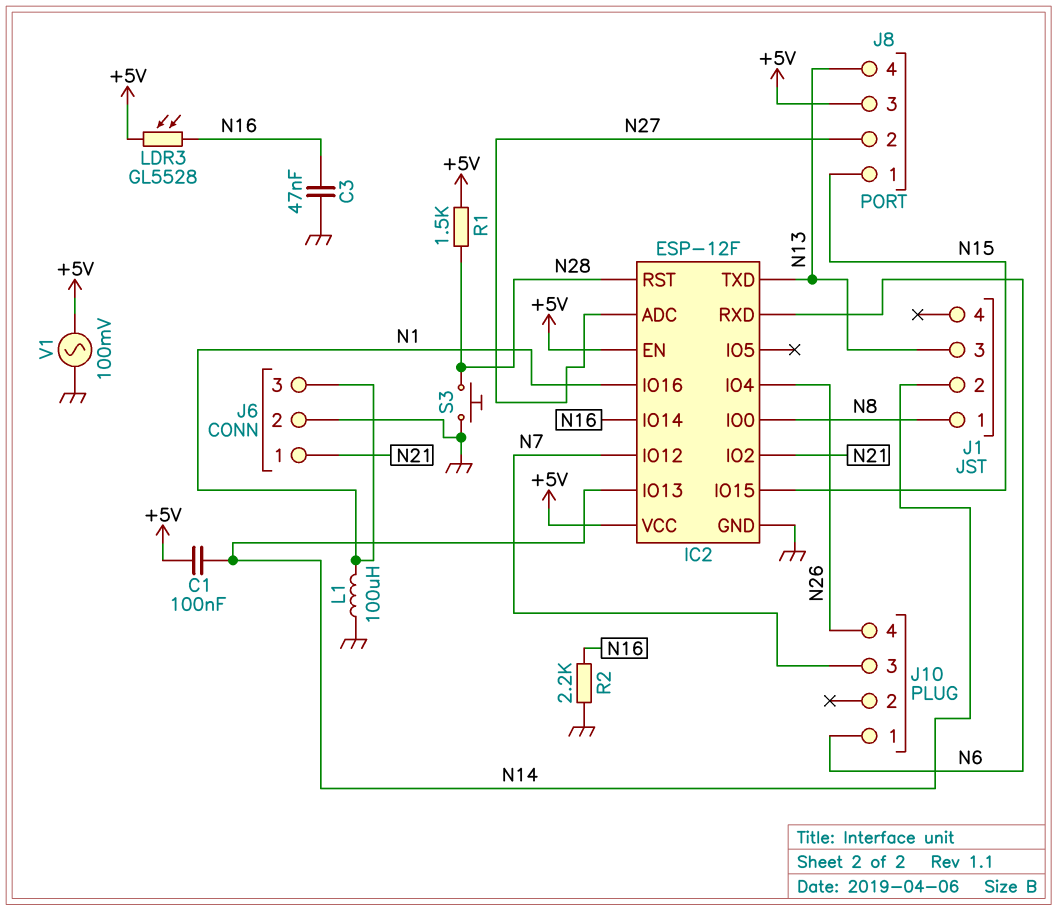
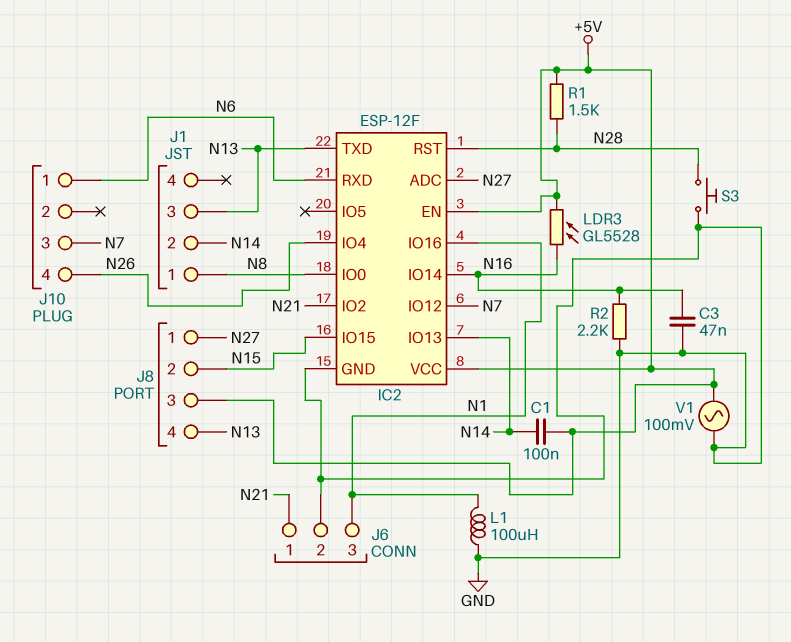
J8 pin 1: N15 -> N27
J8 pin 2: N27 -> N15

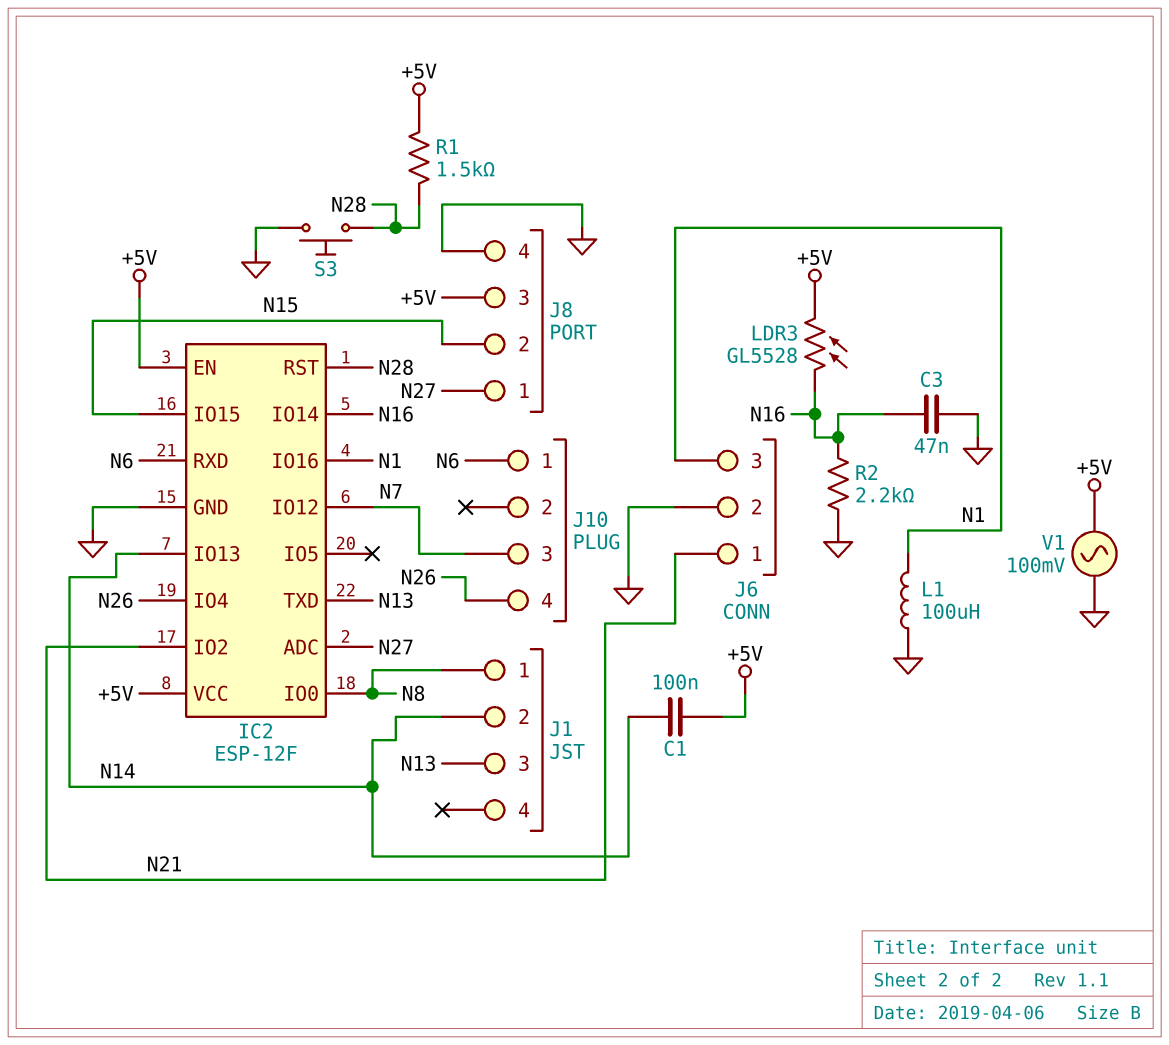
J8 pin 4: N13 -> GND

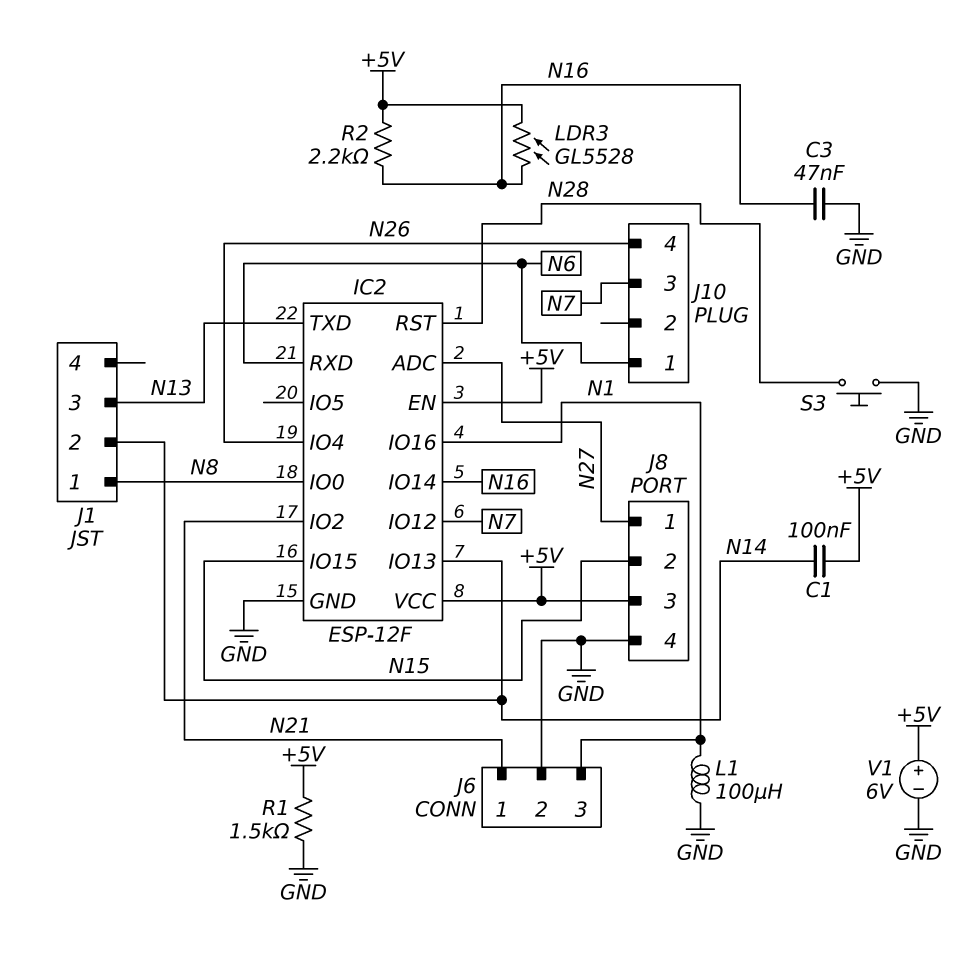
R1: 1.5k (+5V, N28) -> 1.5k (+5V, GND)
R2: 2.2k (GND, N16) -> 2.2k (+5V, N16)
V1: AC 100mV (+5V, GND) -> 6V (plus +5V, minus GND)

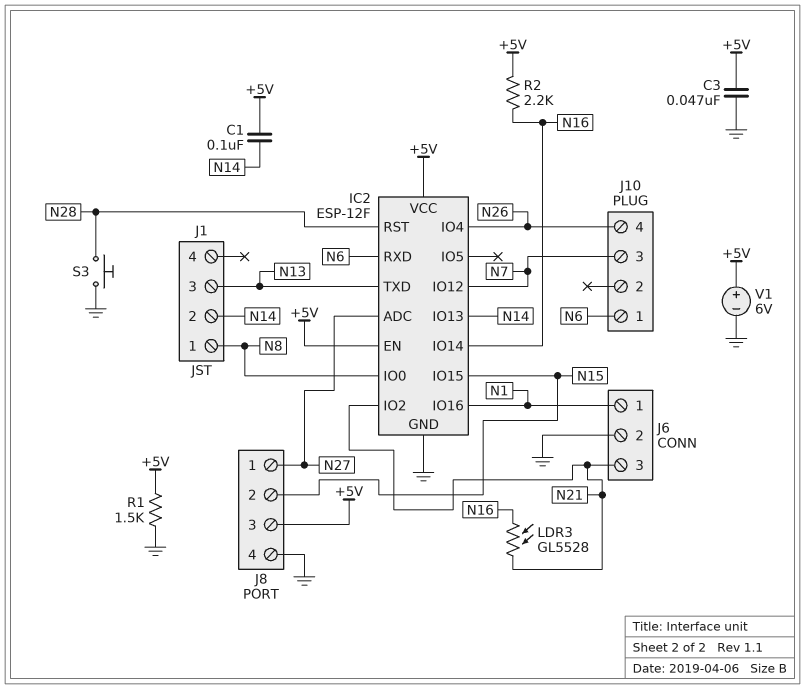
C3: 47nF (GND, N16) -> 47nF (+5V, GND)
J6 pin 1: N21 -> N1
J6 pin 3: N1 -> N21
L1: 100uH (GND, N1) -> none
LDR3: GL5528 (+5V, N16) -> GL5528 (N16, N21)

